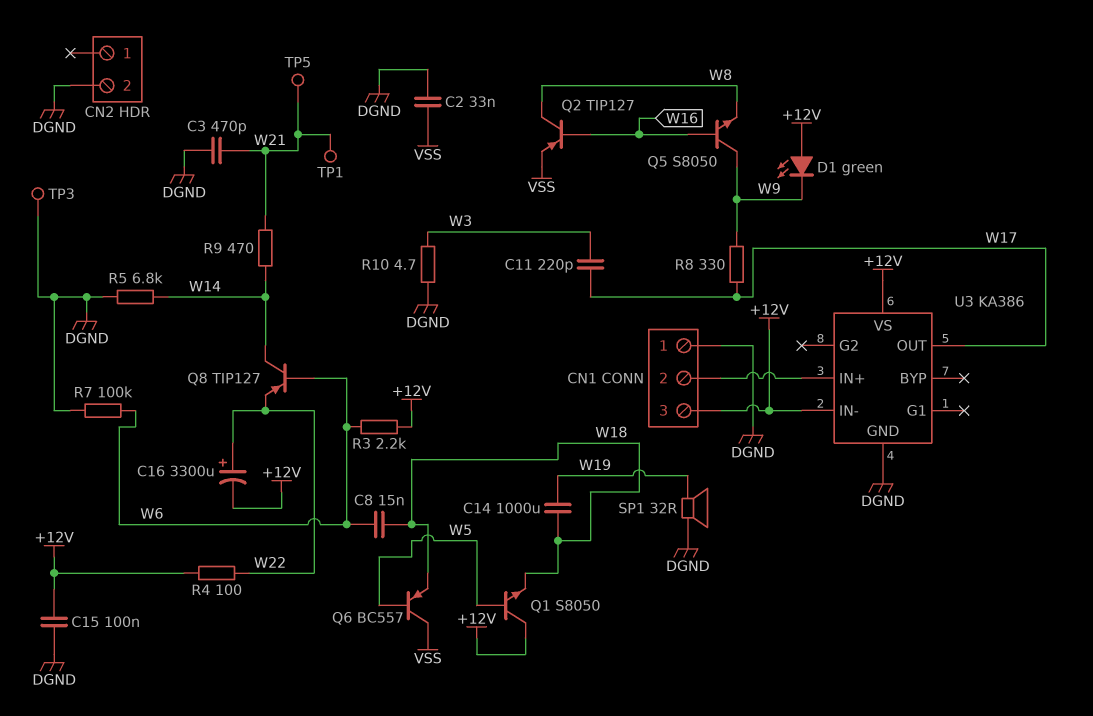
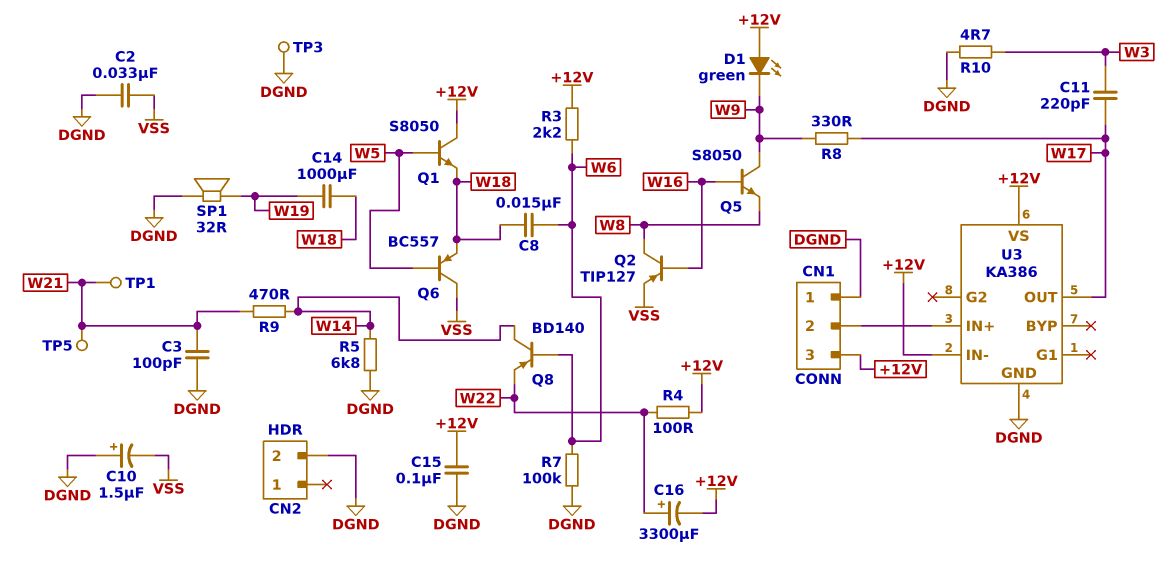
C3: 470pF (DGND, W21) -> 100pF (DGND, W21)
C10: none -> 1.5uF (plus DGND, minus VSS)
Q8: PNP TIP127 (B W6, C W14, E W22) -> PNP BD140 (B W6, C W14, E W22)

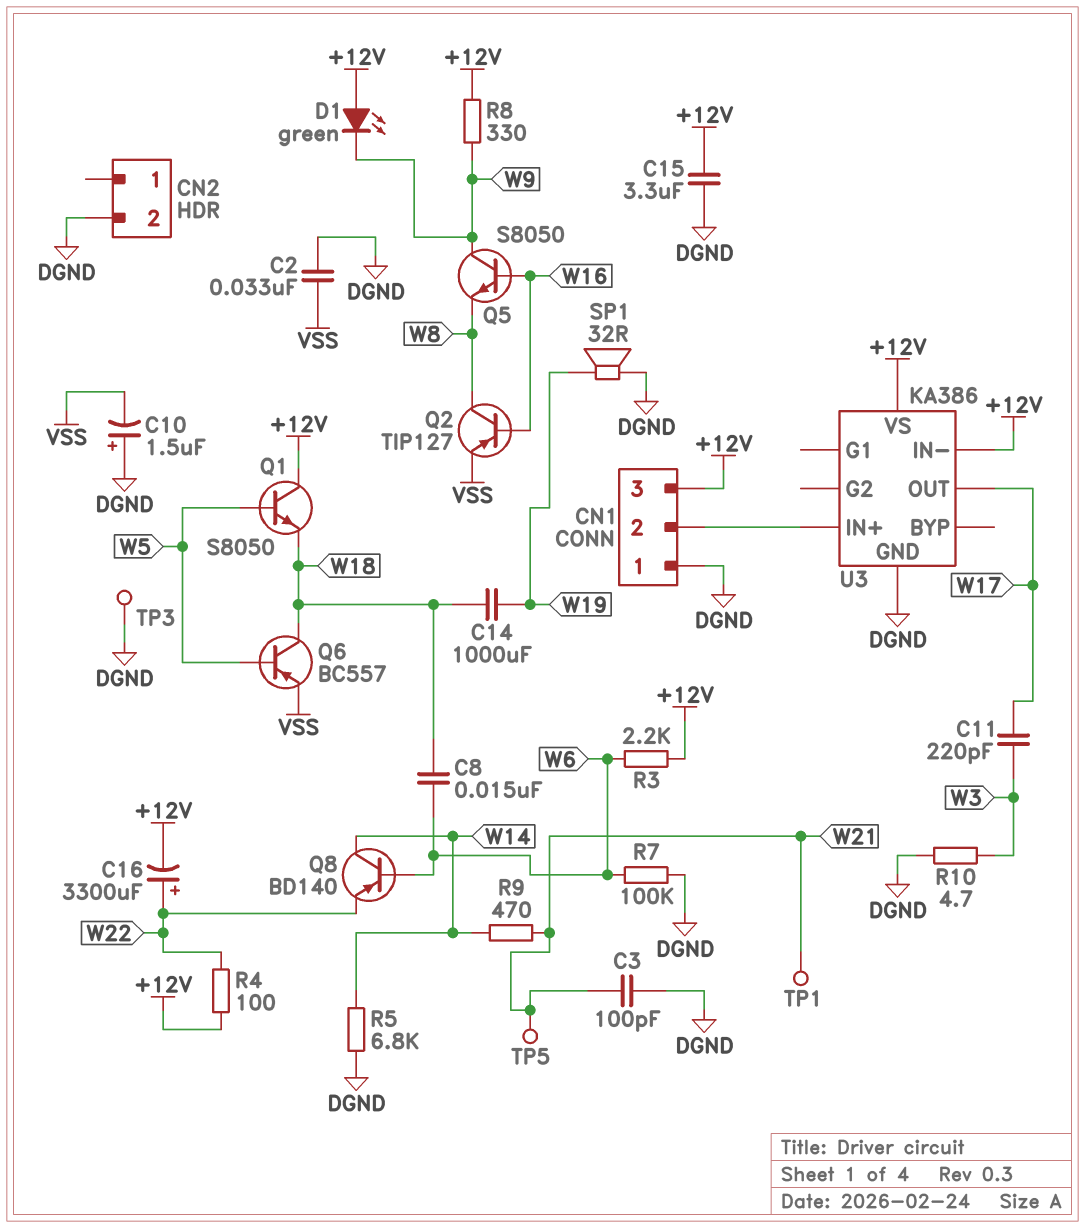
C15: 100nF (+12V, DGND) -> 3.3uF (+12V, DGND)
Q6: PNP BC557 (B W5, C VSS, E W18) -> PNP BC557 (B W5, C W18, E VSS)
R8: 330 (W9, W17) -> 330 (+12V, W9)

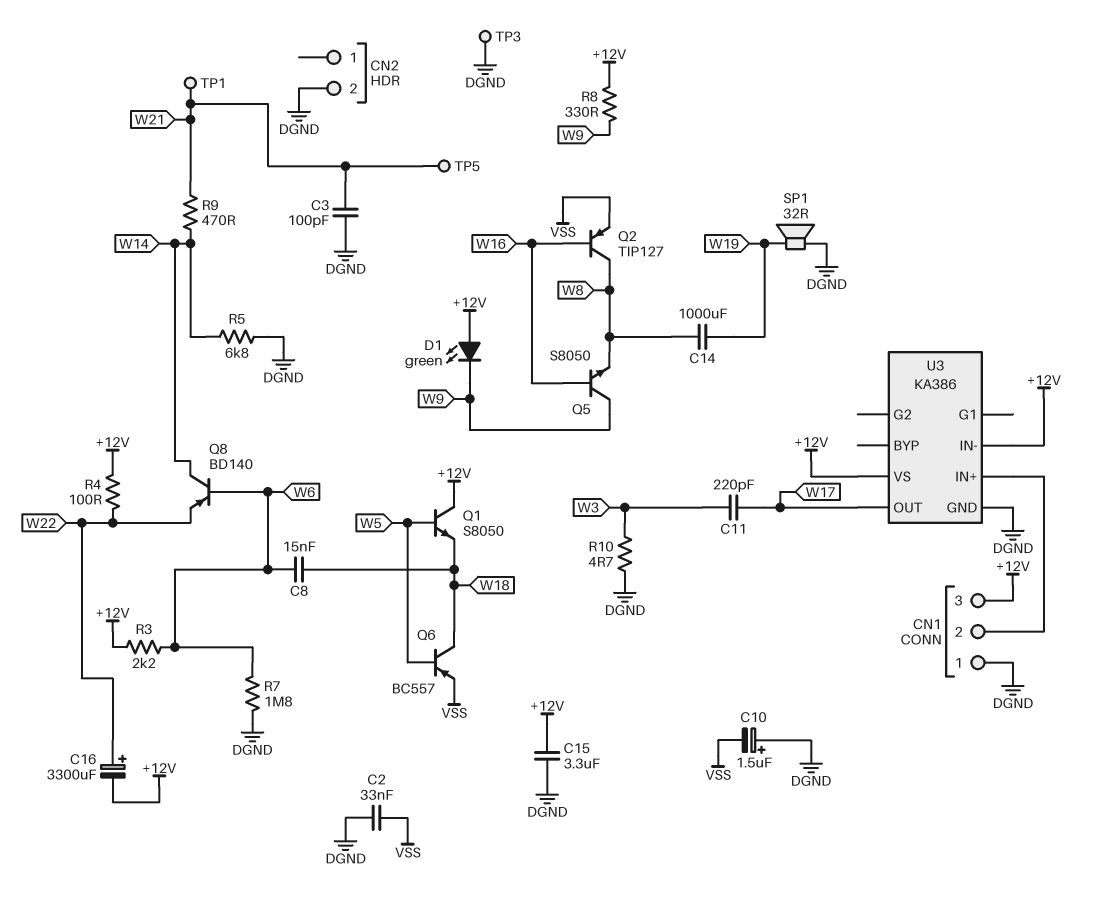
C14: 1000uF (W18, W19) -> 1000uF (W8, W19)
R7: 100k (DGND, W6) -> 1.8M (DGND, W6)

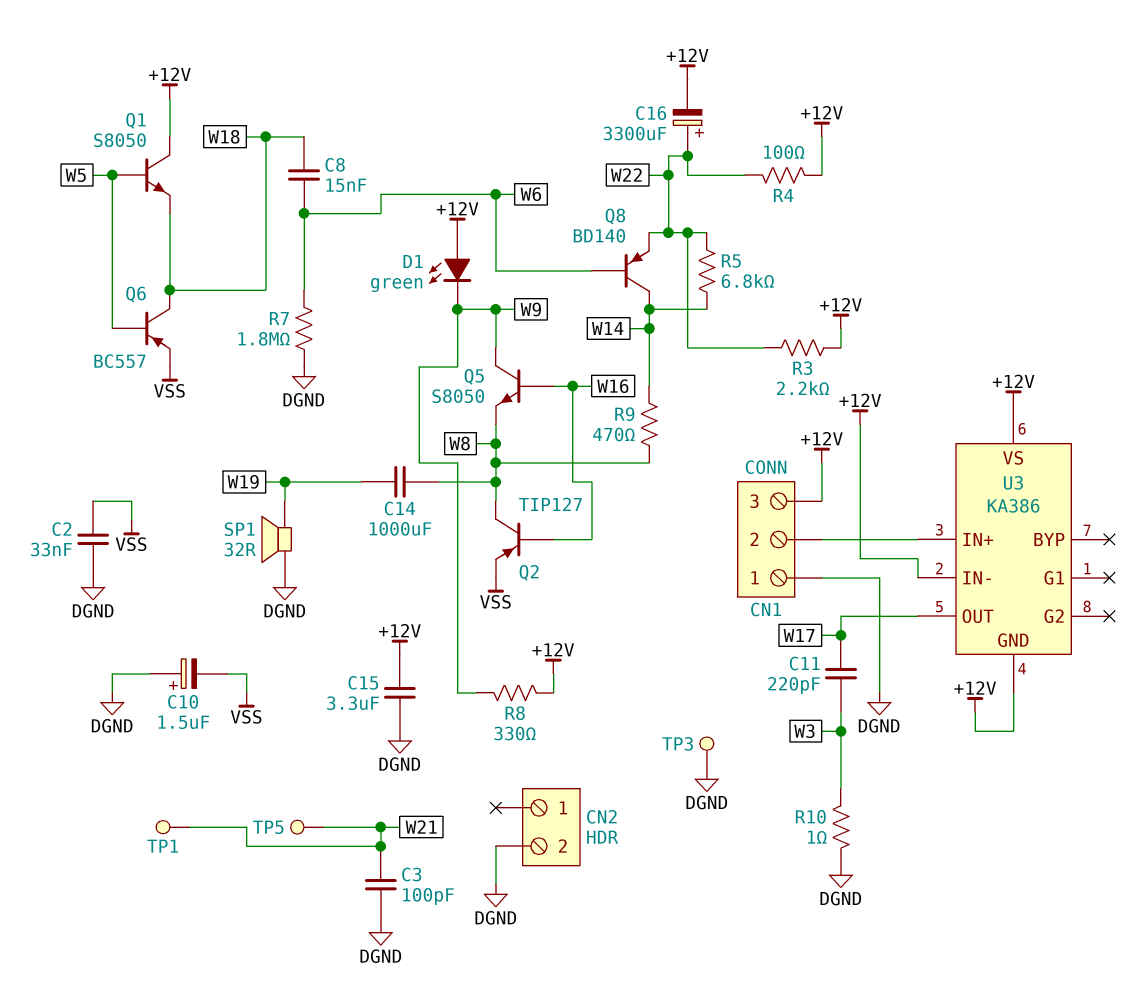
R3: 2.2k (+12V, W6) -> 2.2k (+12V, W22)
R5: 6.8k (DGND, W14) -> 6.8k (W14, W22)
R9: 470 (W14, W21) -> 470 (W8, W14)
R10: 4.7 (DGND, W3) -> 1 (DGND, W3)
U3 pin GND: DGND -> +12V

